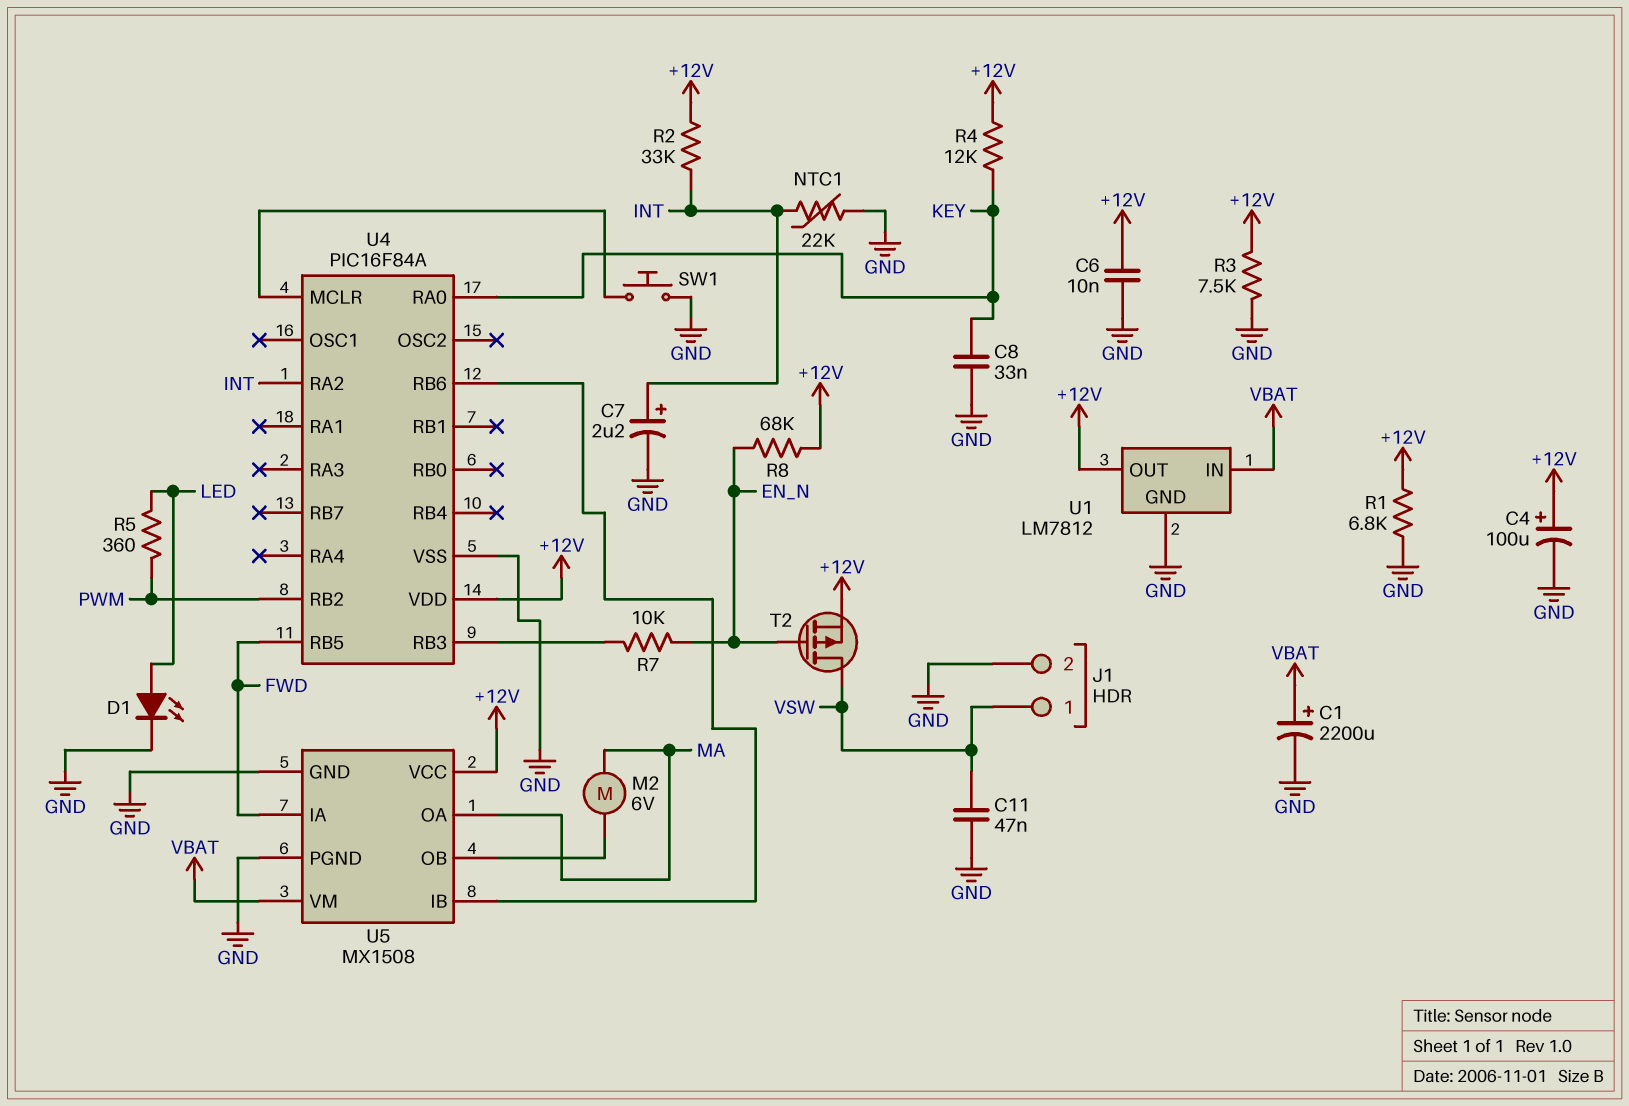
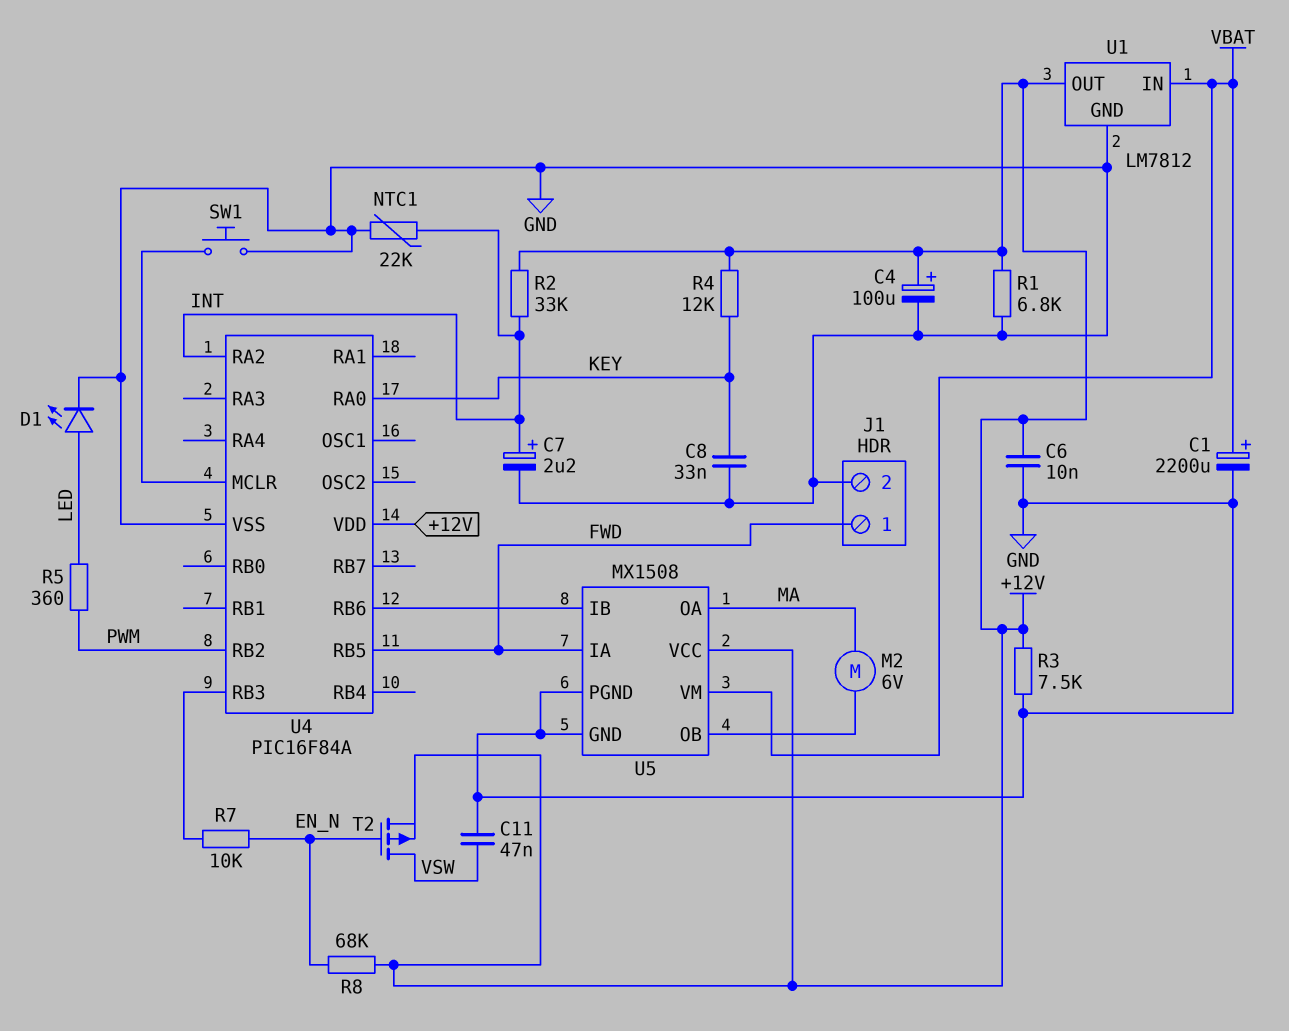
J1 pin 1: VSW -> FWD

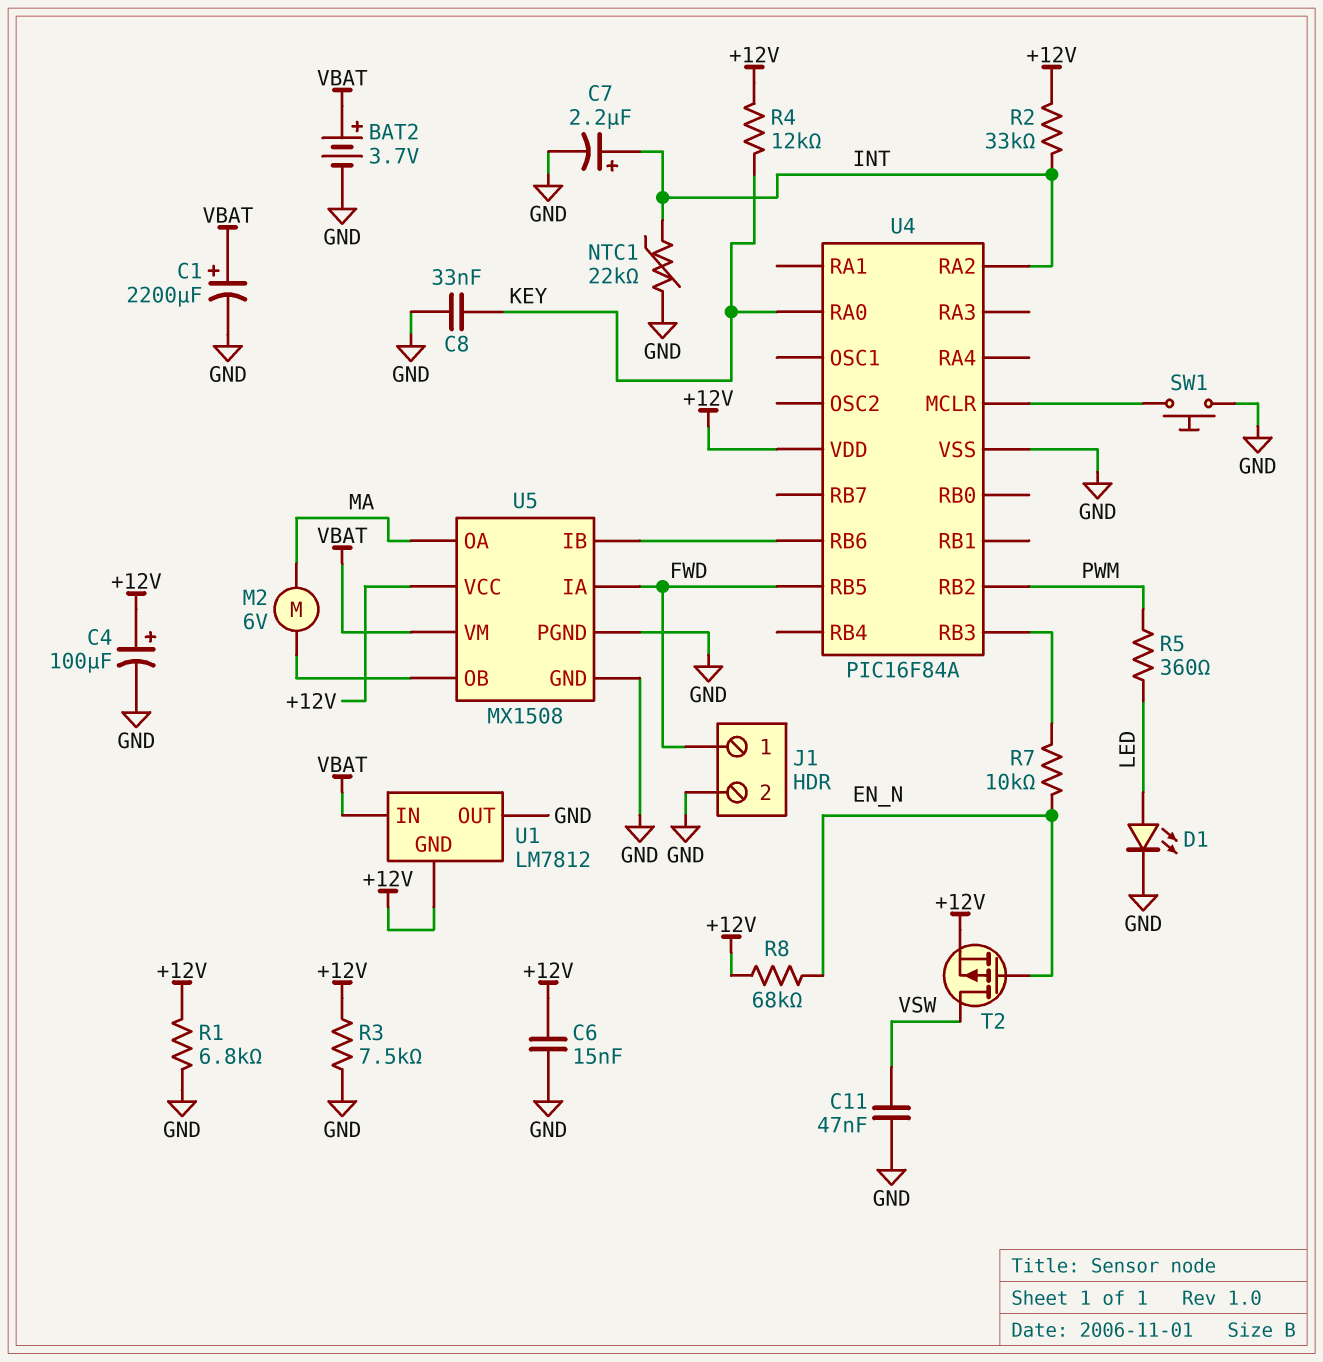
BAT2: none -> 3.7V (plus VBAT, minus GND)
C6: 10nF (+12V, GND) -> 15nF (+12V, GND)
U1 pin GND: GND -> +12V
U1 pin OUT: +12V -> GND

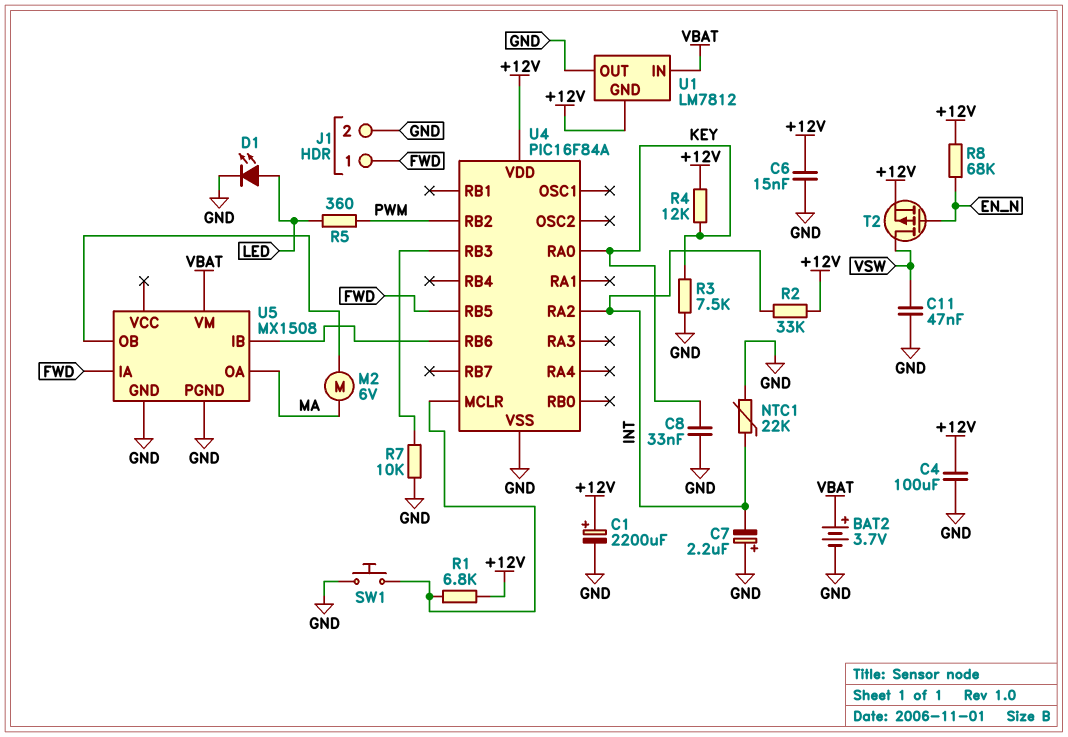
C1: 2200uF (plus VBAT, minus GND) -> 2200uF (plus +12V, minus GND)
C4: 100uF (plus +12V, minus GND) -> 100uF (+12V, GND)
C7: 2.2uF (plus INT, minus GND) -> 2.2uF (plus GND, minus INT)
R1: 6.8k (+12V, GND) -> 6.8k (+12V, U4/MCLR)
R3: 7.5k (+12V, GND) -> 7.5k (GND, KEY)
R7: 10k (EN_N, U4/RB3) -> 10k (GND, U4/RB3)
U5 pin VCC: +12V -> none

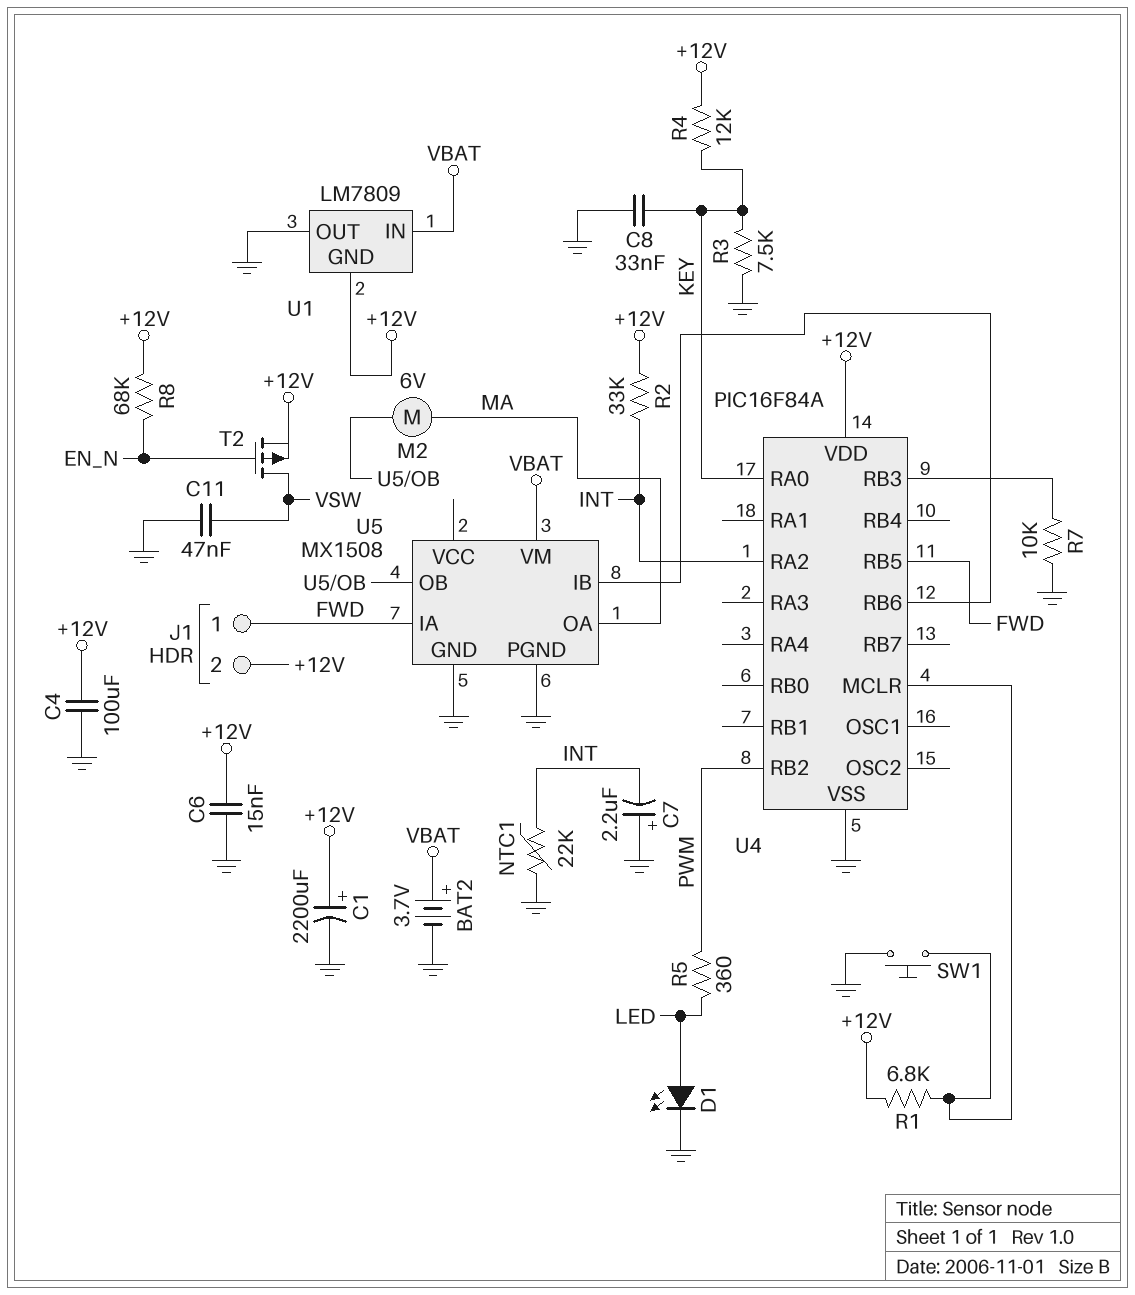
J1 pin 2: GND -> +12V
U1: LM7812 -> LM7809

